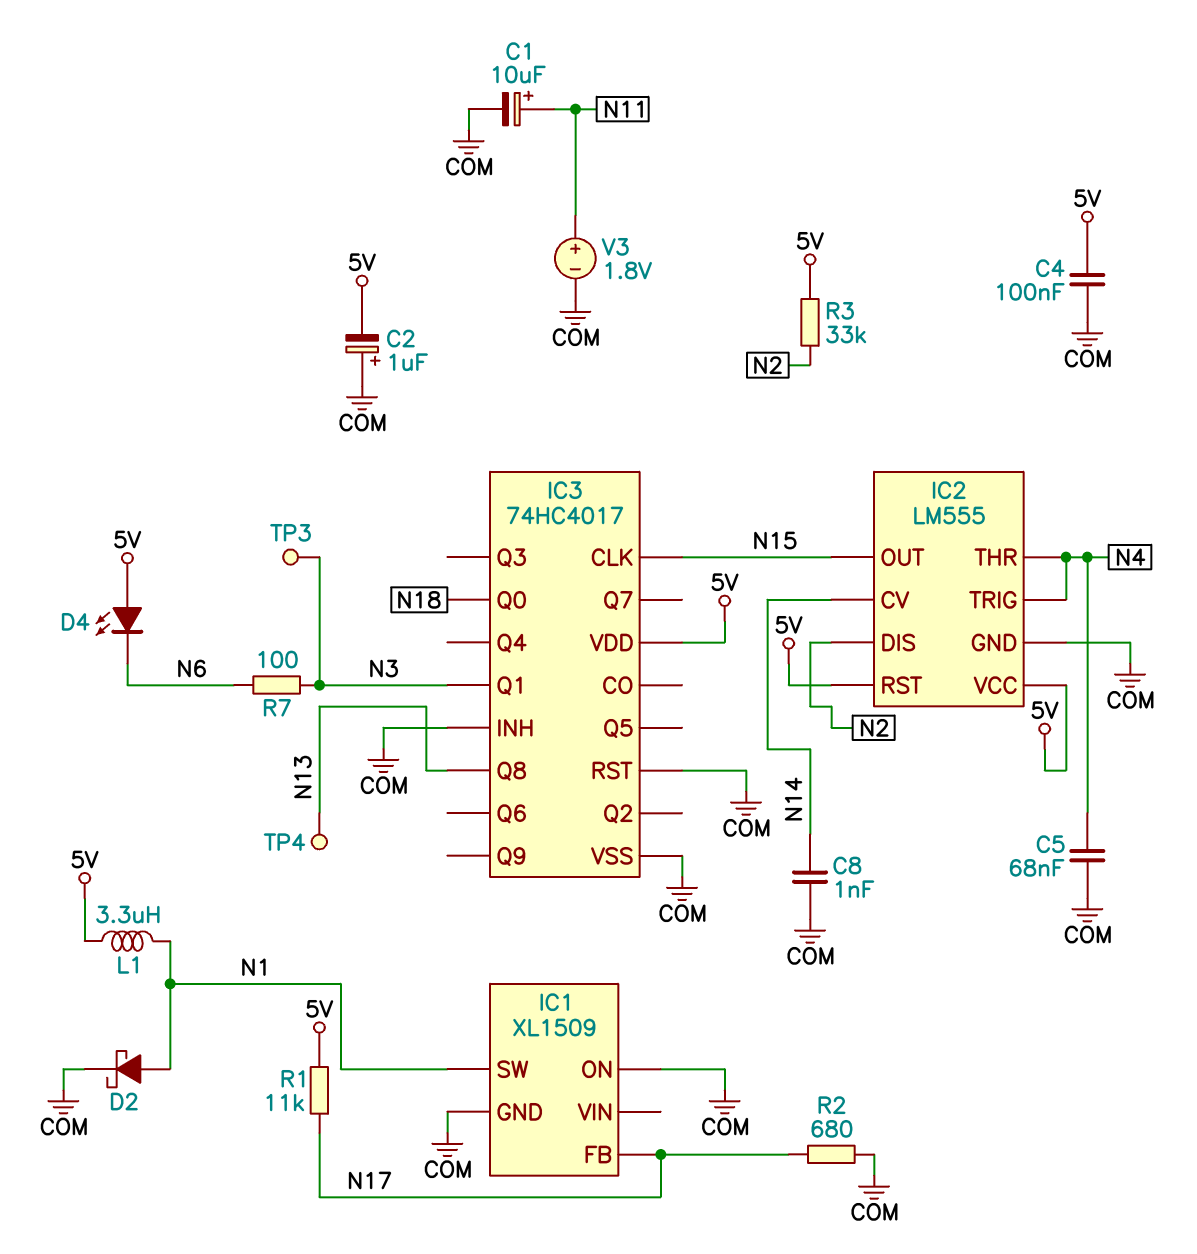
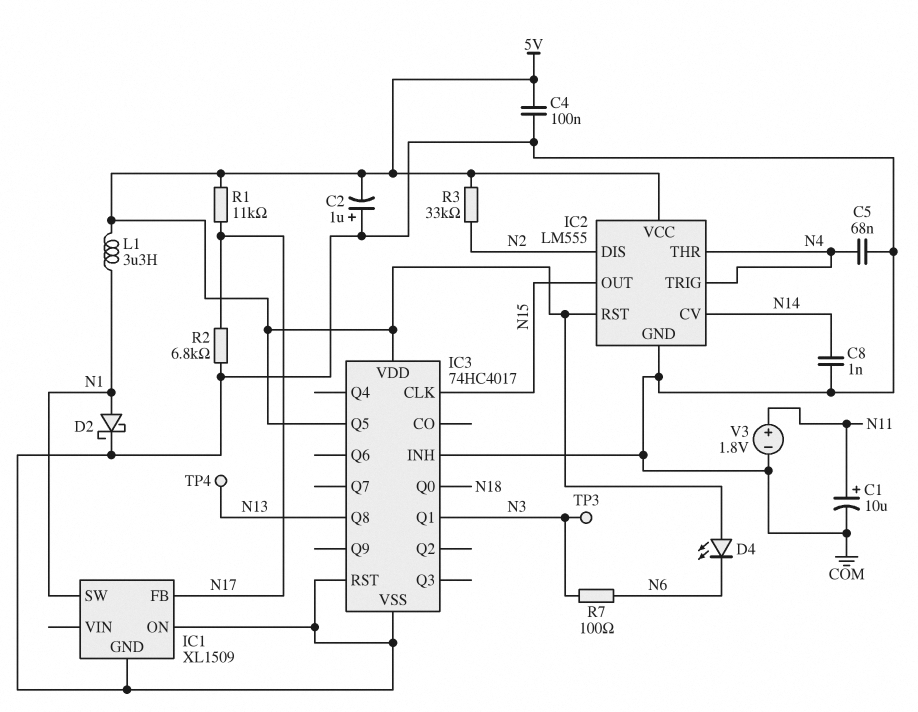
IC3 pin Q5: none -> 5V
R2: 680 (COM, N17) -> 6.8k (COM, N17)

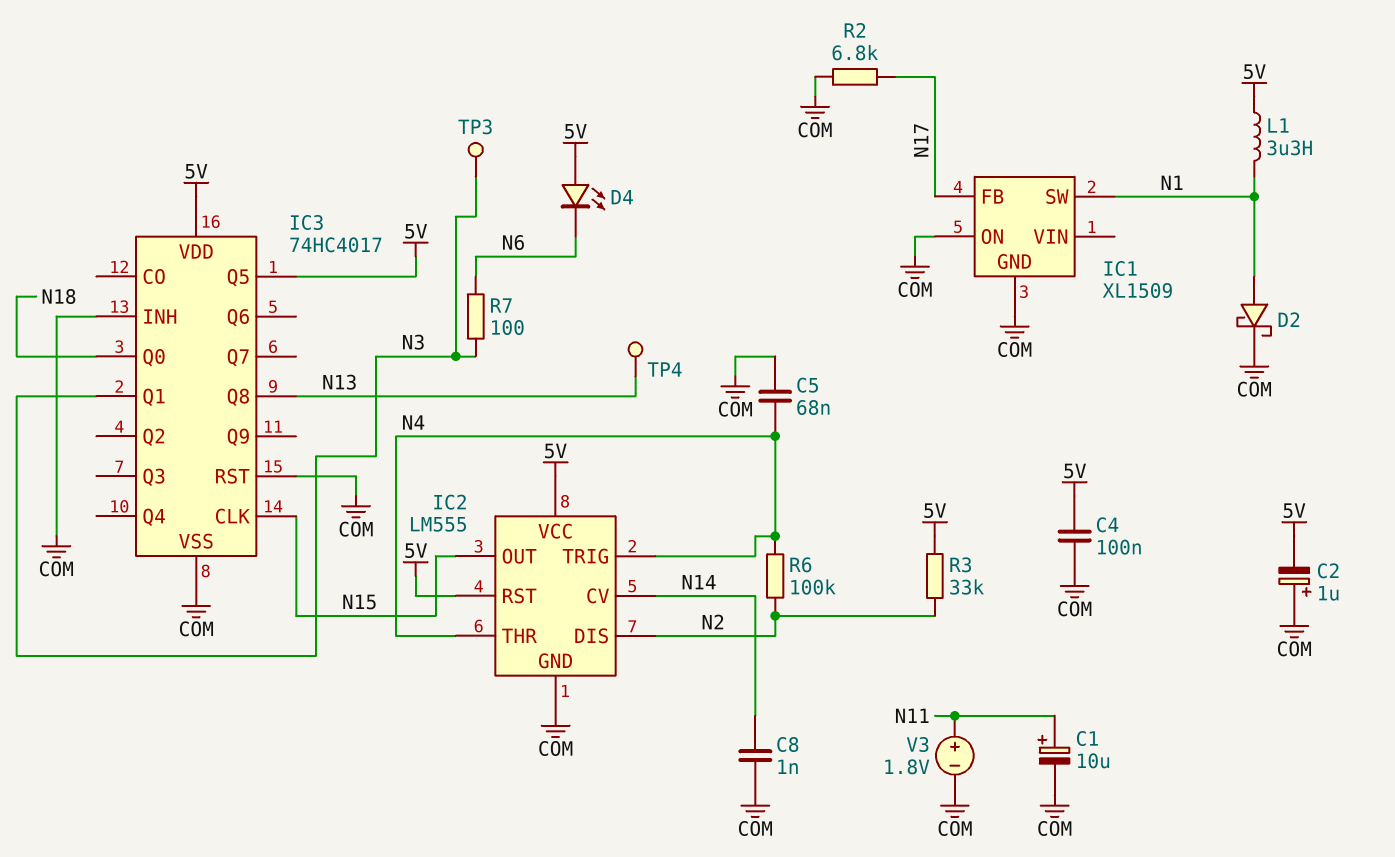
R1: 11k (5V, N17) -> none
R6: none -> 100k (N2, N4)

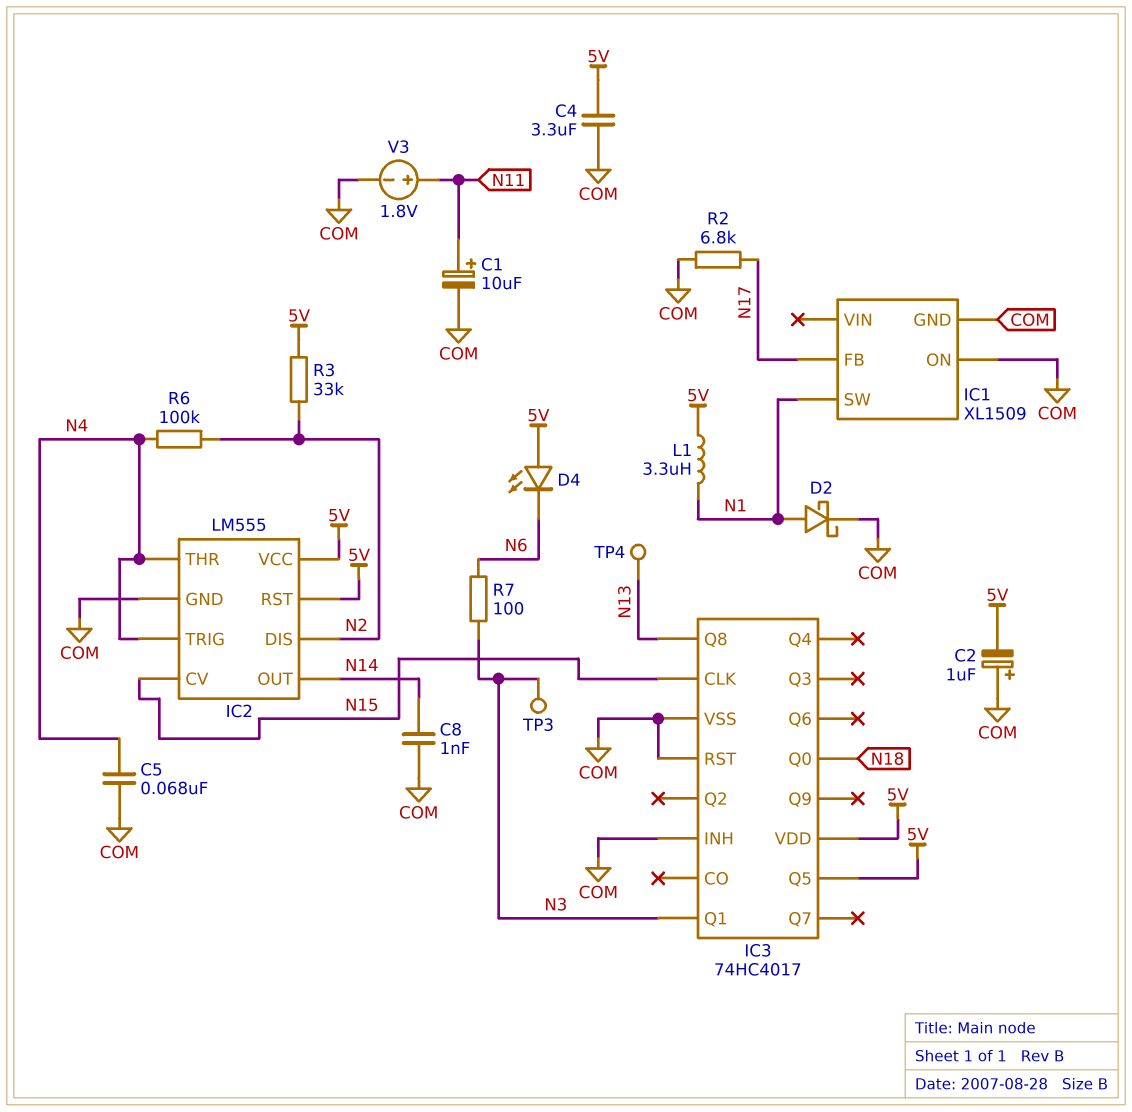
C4: 100nF (5V, COM) -> 3.3uF (5V, COM)
IC2 pin CV: N14 -> N15
IC2 pin OUT: N15 -> N14

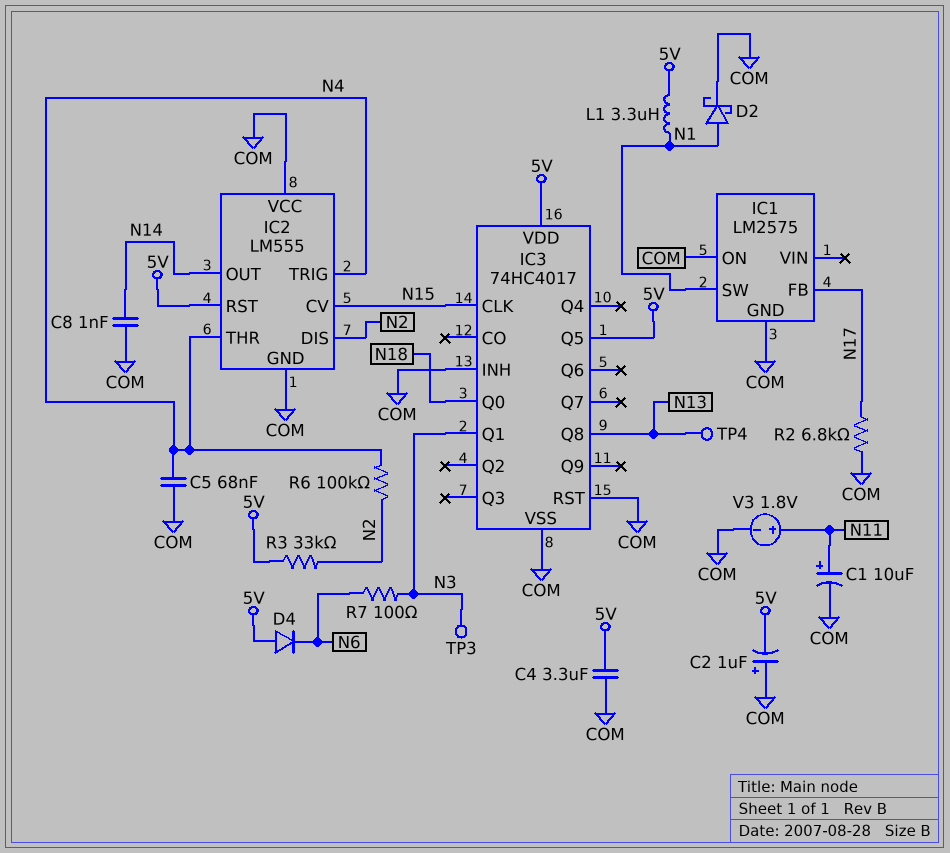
D4: LED (A 5V, K N6) -> diode (A 5V, K N6)
IC1: XL1509 -> LM2575
IC2 pin VCC: 5V -> COM

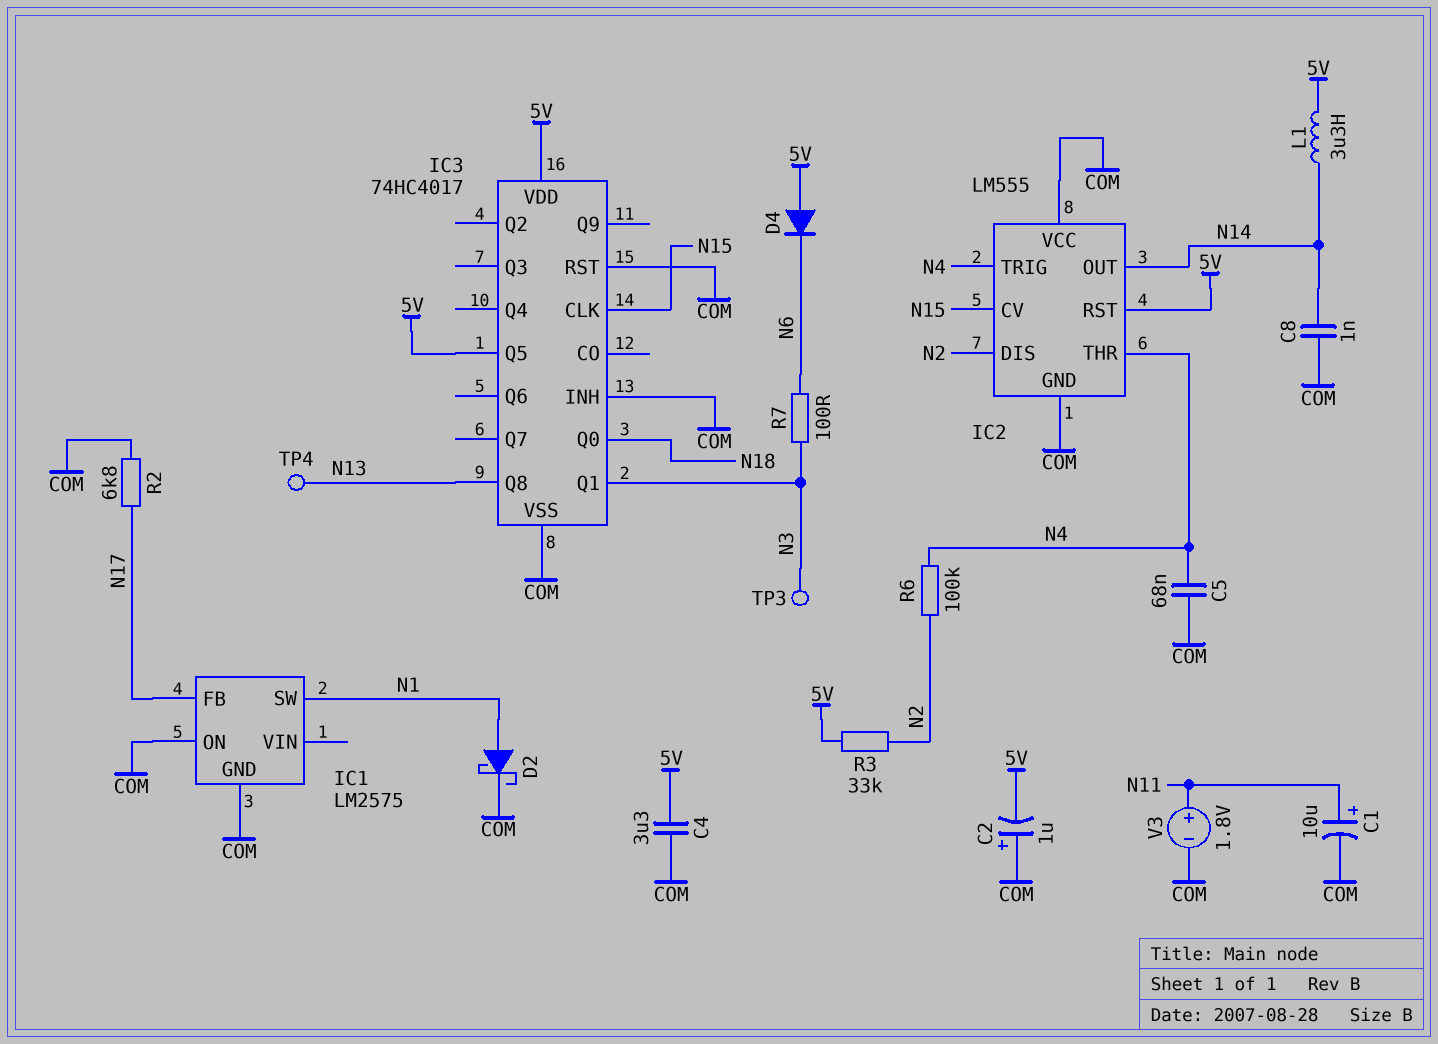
L1: 3.3uH (5V, N1) -> 3.3uH (5V, N14)

